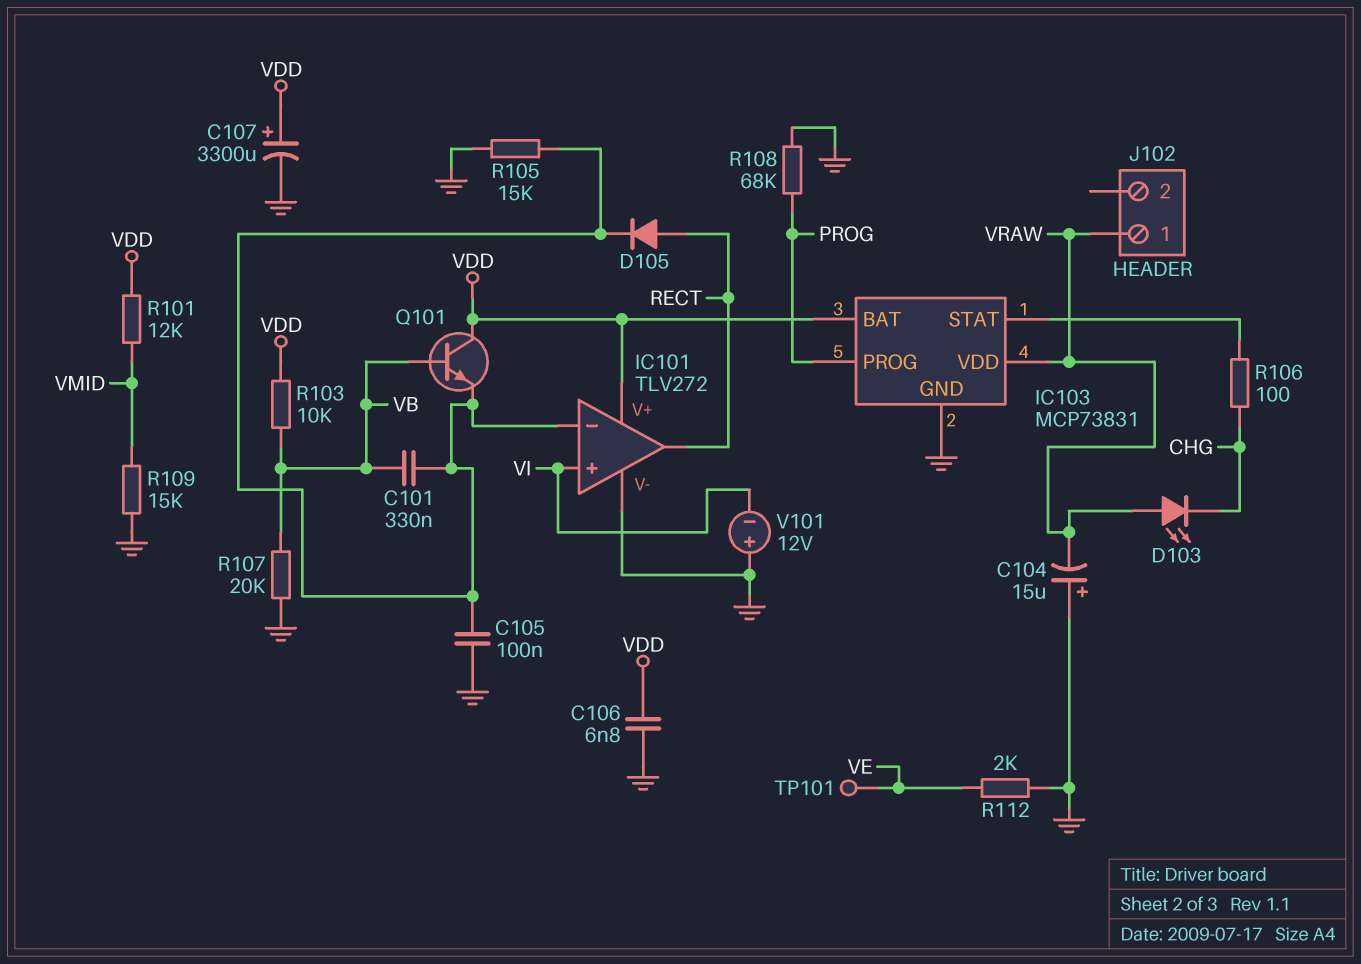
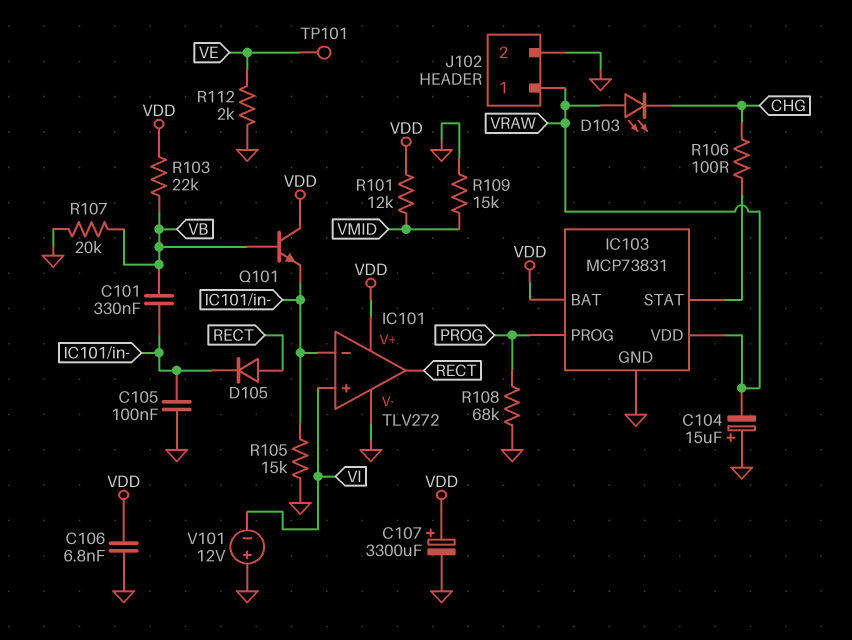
J102 pin 2: none -> GND
R103: 10k (VB, VDD) -> 22k (VB, VDD)

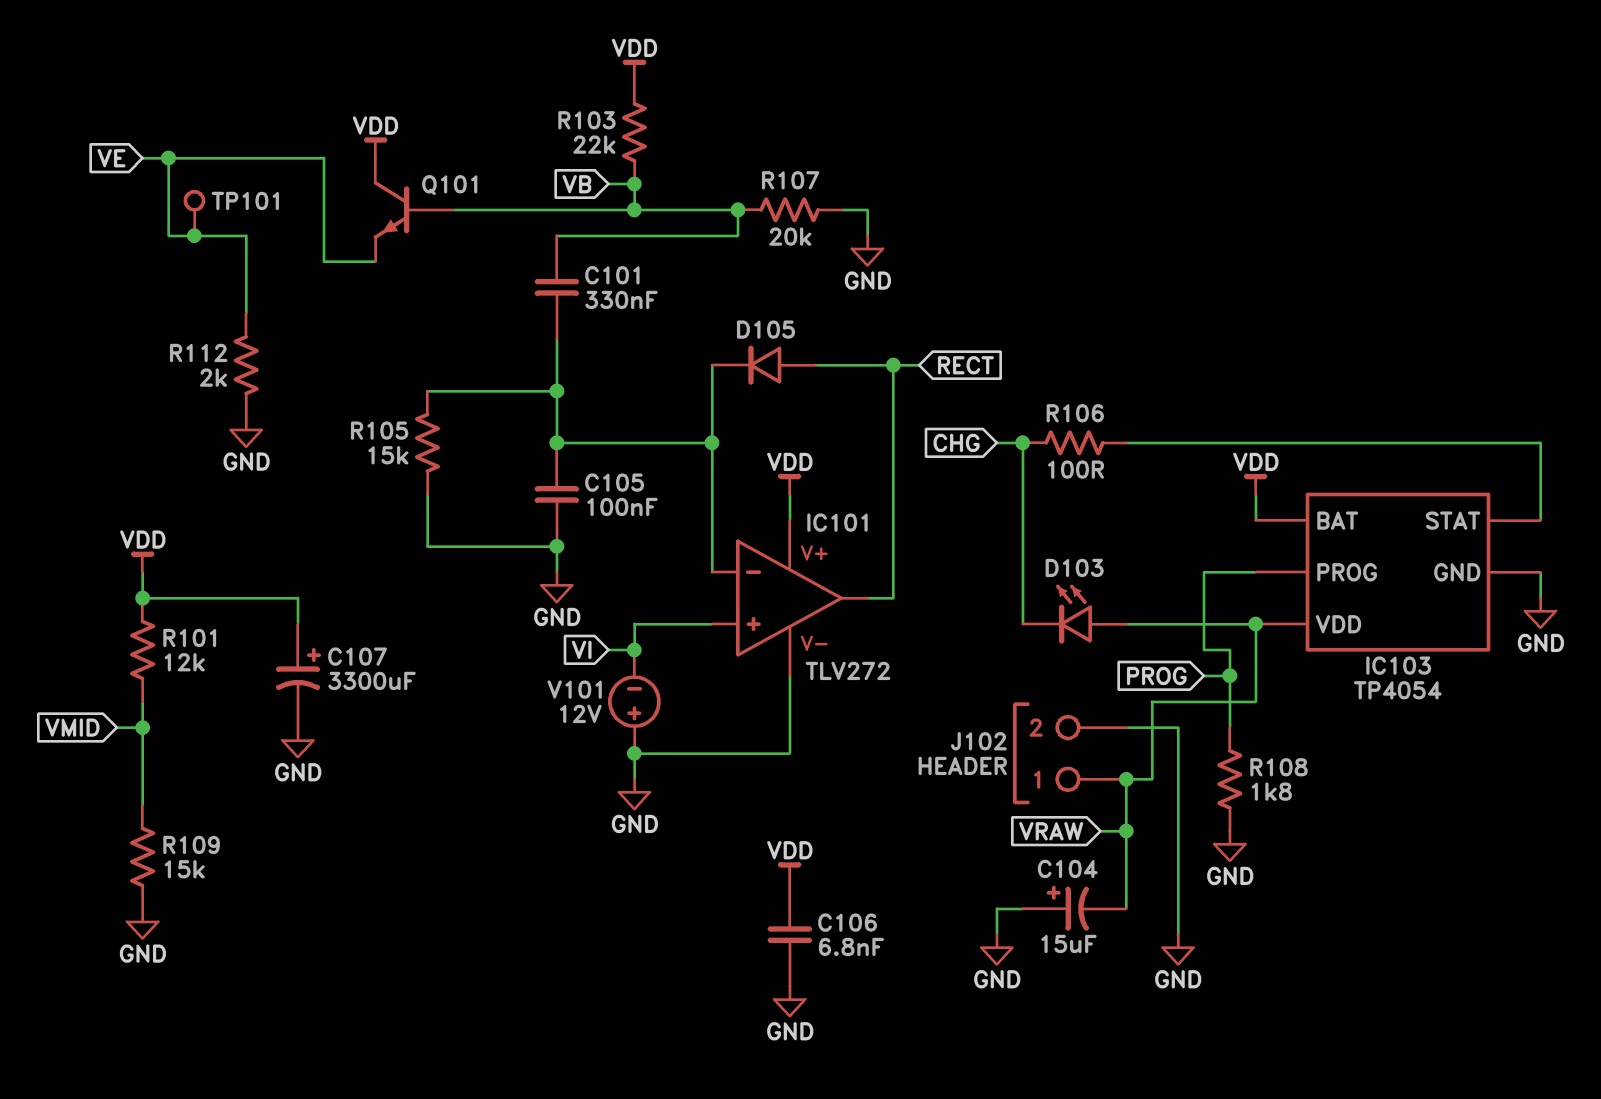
IC103: MCP73831 -> TP4054
Q101: NPN (B VB, C VDD, E IC101/in-) -> NPN (B VB, C VDD, E VE)
R108: 68k (GND, PROG) -> 1.8k (GND, PROG)

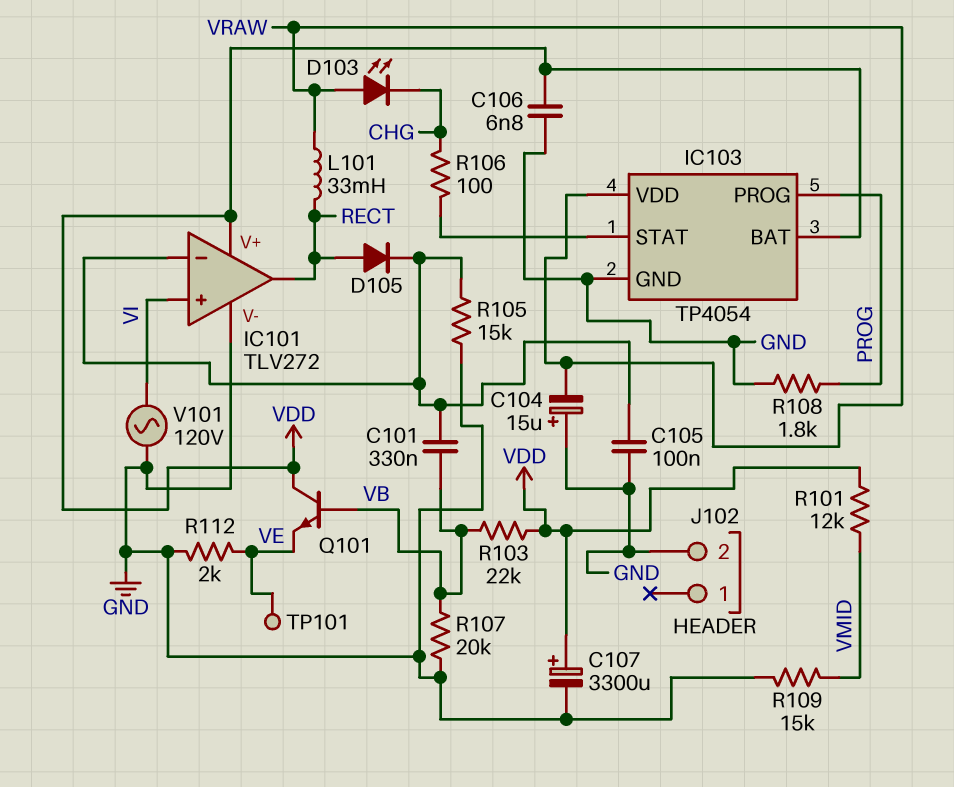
J102 pin 1: VRAW -> none
L101: none -> 33mH (RECT, VRAW)
V101: 12V (plus GND, minus VI) -> AC 120V (GND, VI)

